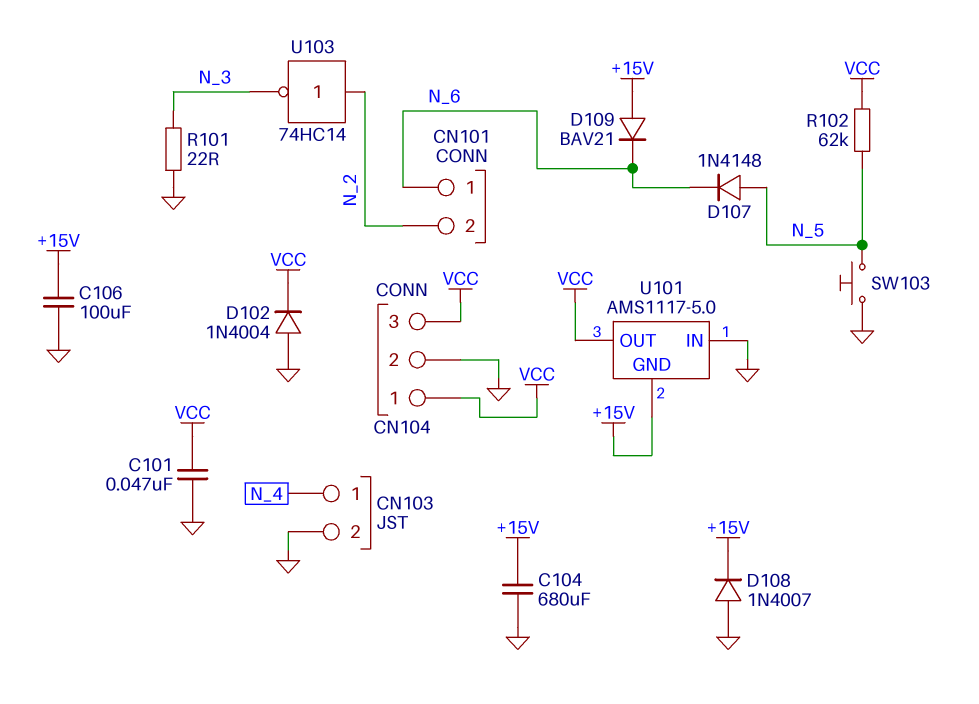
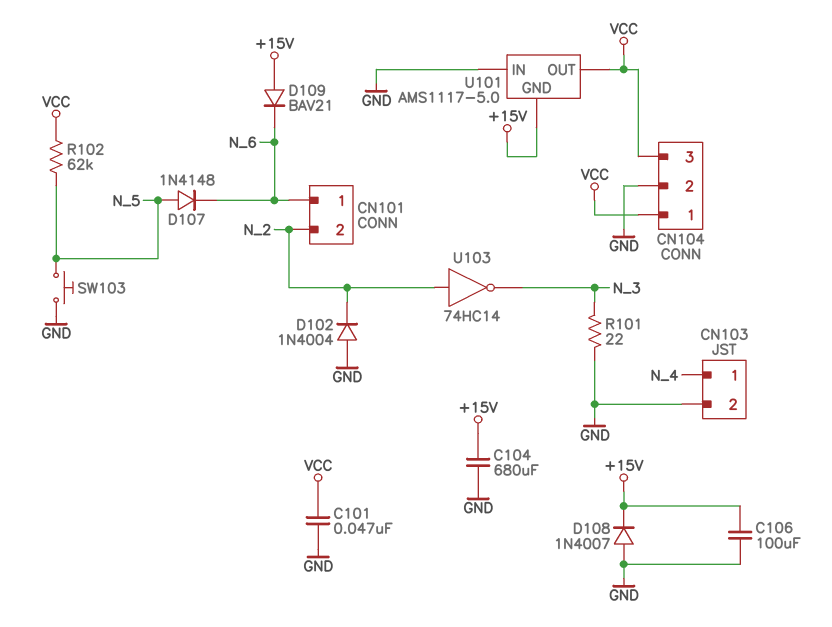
D102: diode 1N4004 (A GND, K VCC) -> diode 1N4004 (A GND, K N_2)

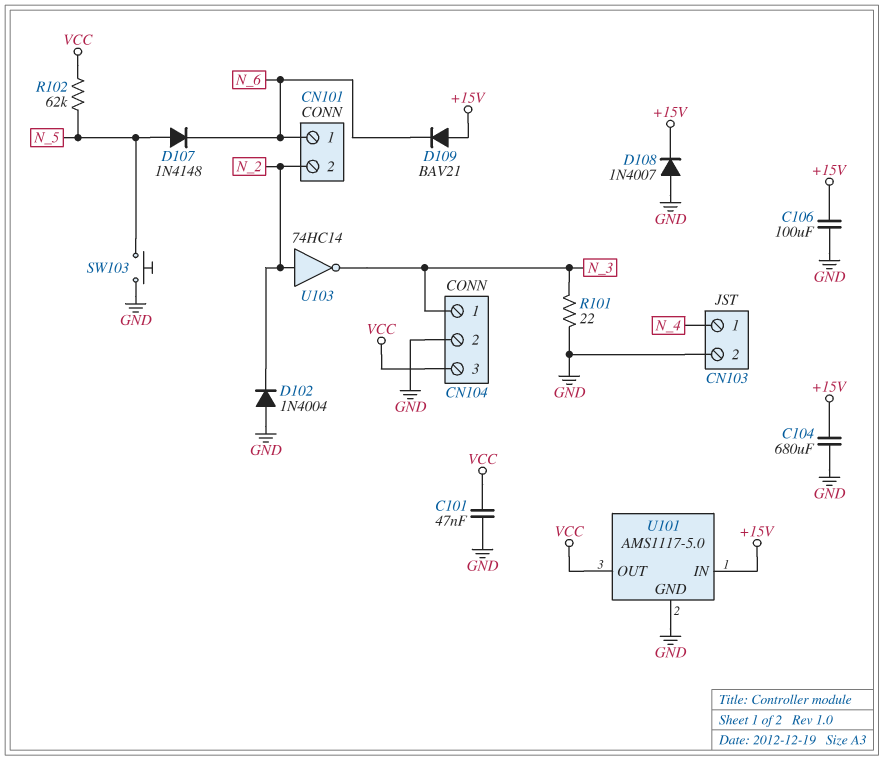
CN104 pin 1: VCC -> N_3
U101 pin GND: +15V -> GND
U101 pin IN: GND -> +15V

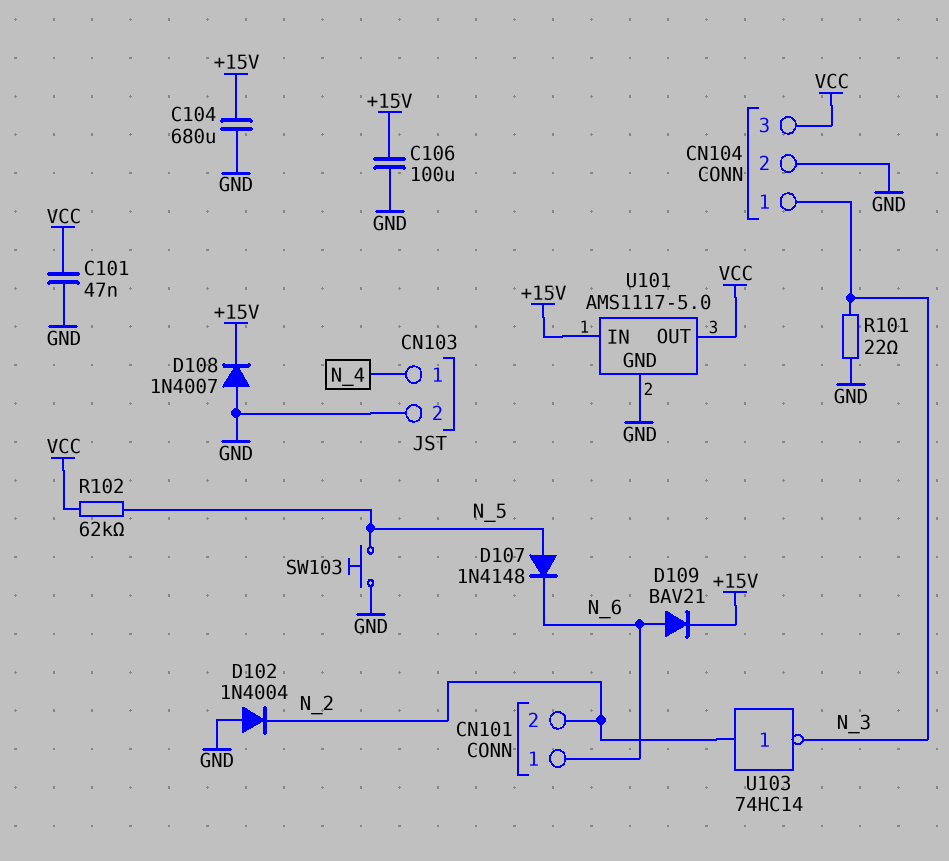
D109: diode BAV21 (A +15V, K N_6) -> diode BAV21 (A N_6, K +15V)

